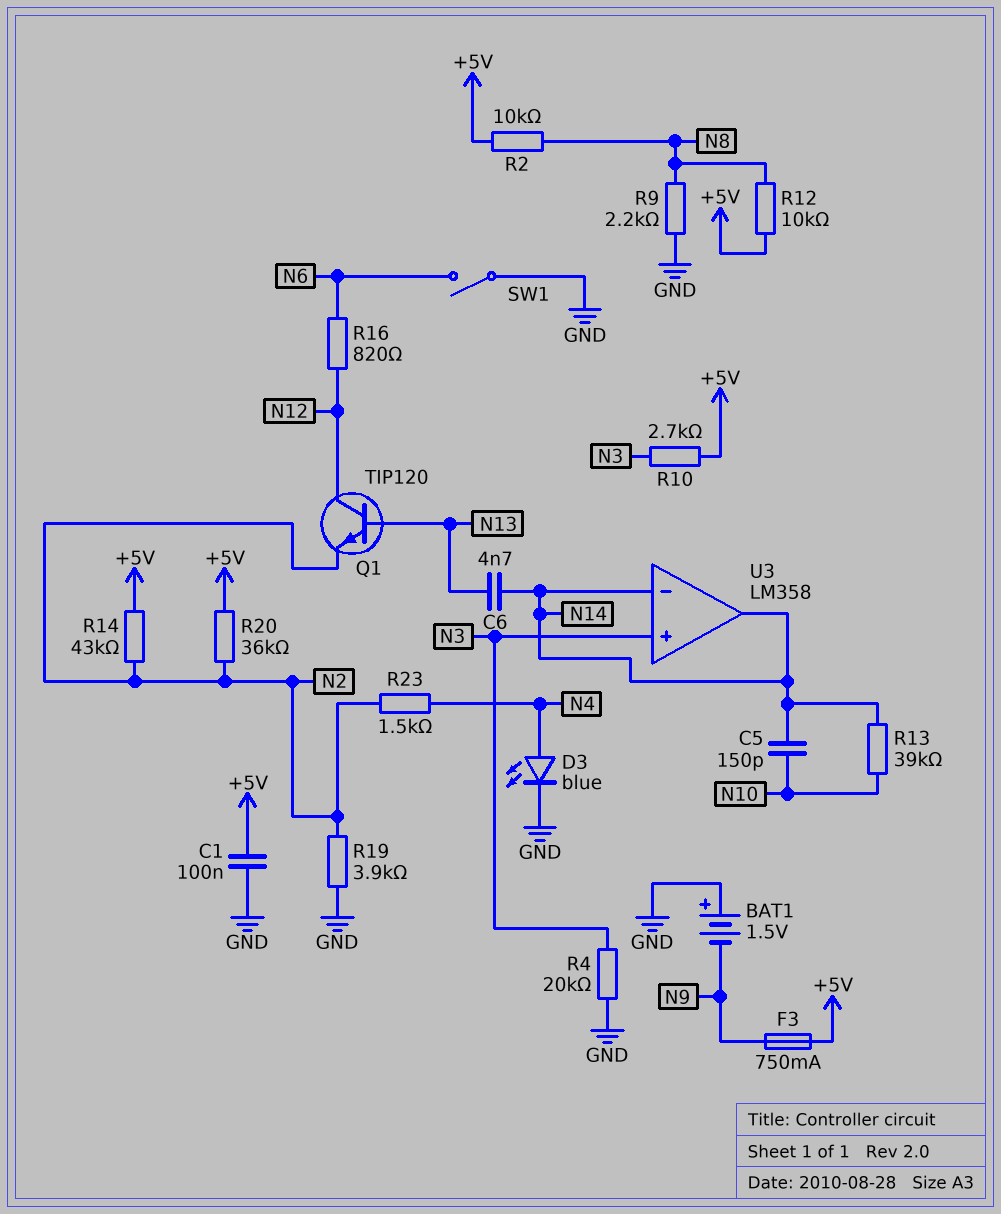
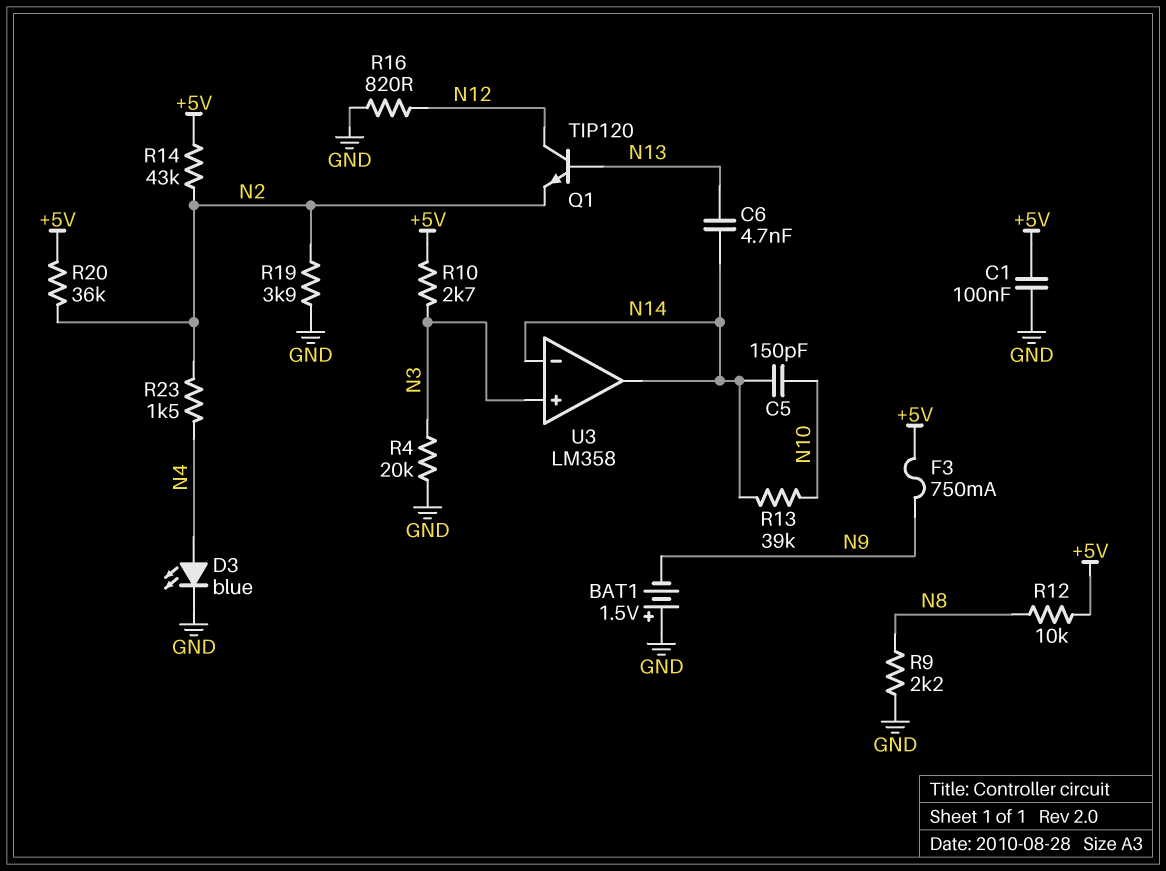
R2: 10k (+5V, N8) -> none
R16: 820 (N6, N12) -> 820 (GND, N12)
SW1: switch (GND, N6) -> none

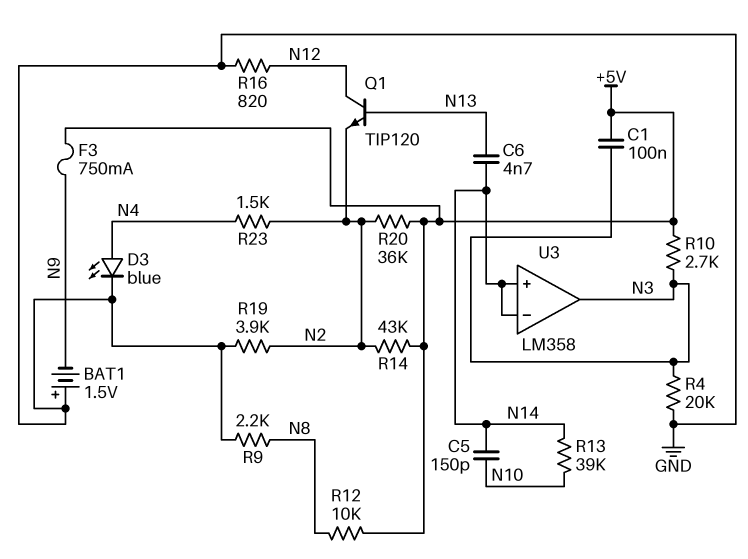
C1: 100nF (+5V, GND) -> 100nF (+5V, N3)
U3 pin in+: N3 -> N14
U3 pin out: N14 -> N3

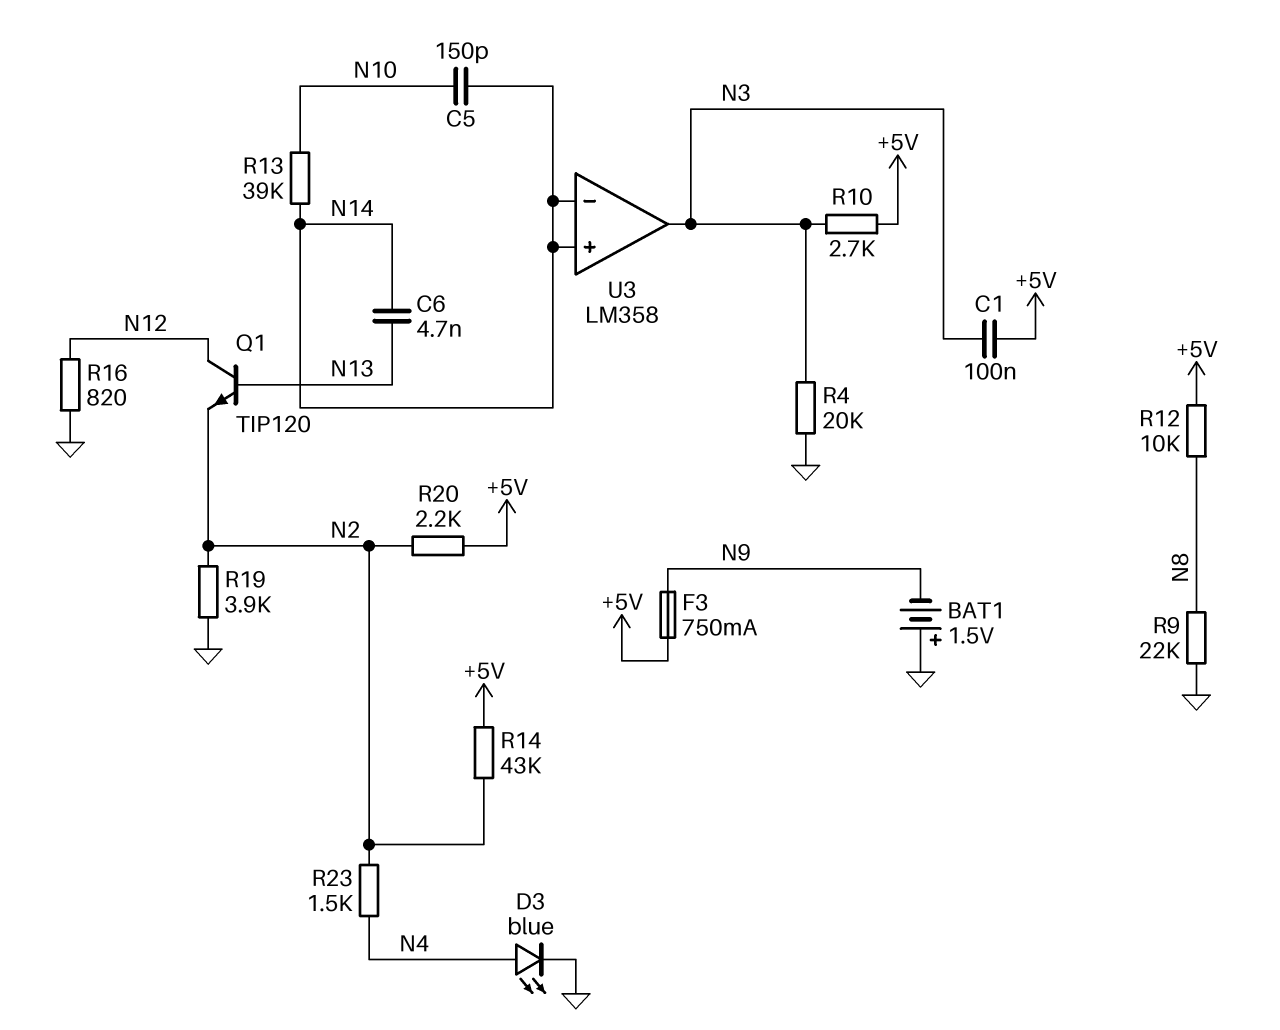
R9: 2.2k (GND, N8) -> 22k (GND, N8)
R20: 36k (+5V, N2) -> 2.2k (+5V, N2)

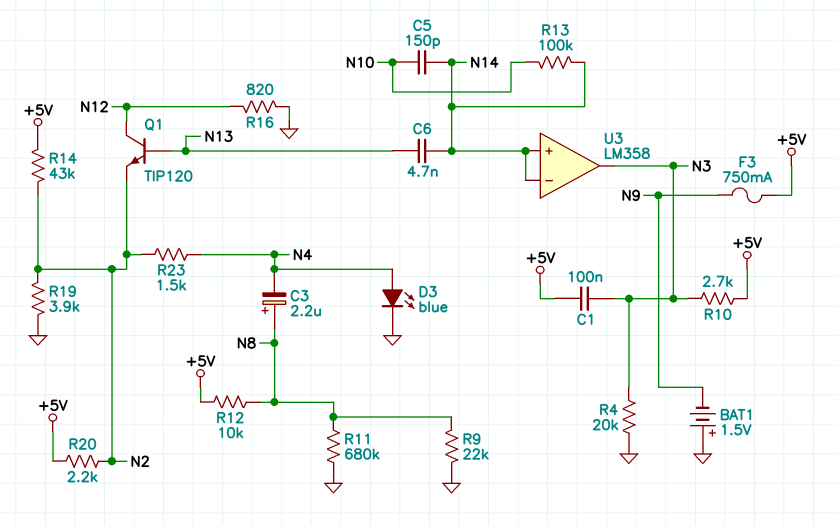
C3: none -> 2.2uF (plus N8, minus N4)
R11: none -> 680k (GND, N8)
R13: 39k (N10, N14) -> 100k (N10, N14)

